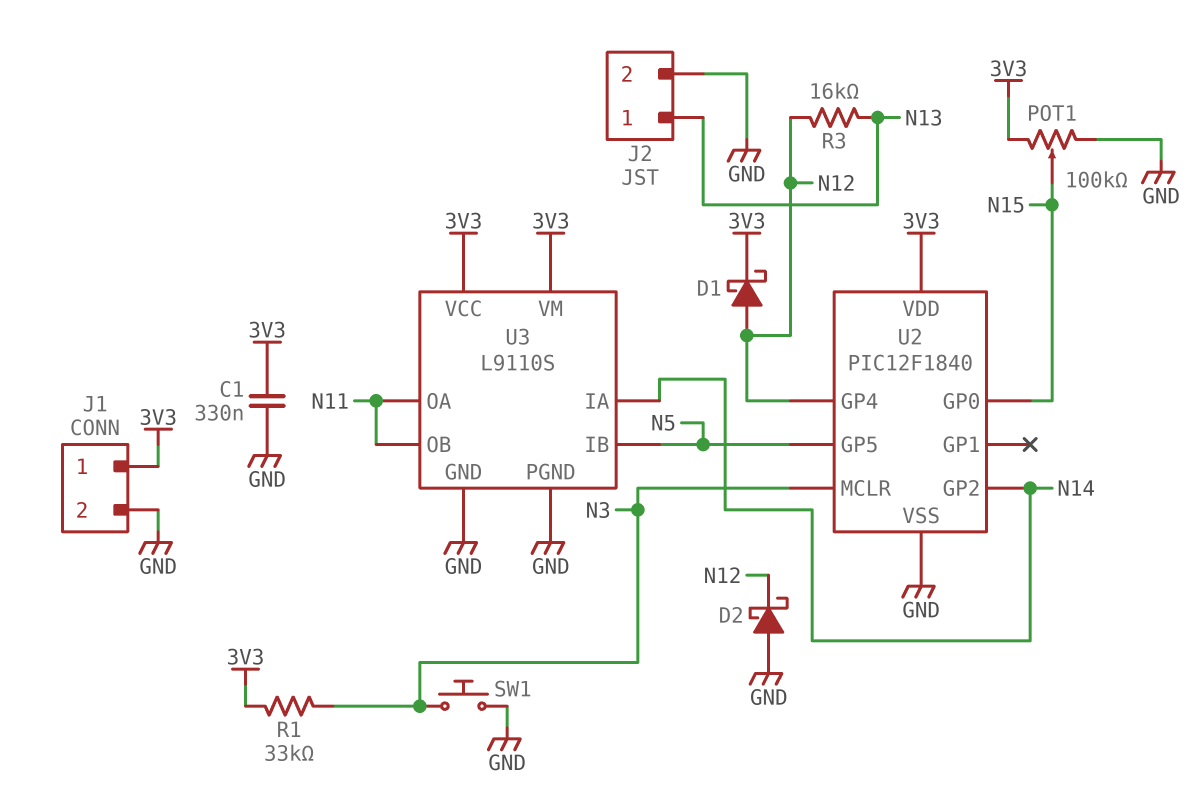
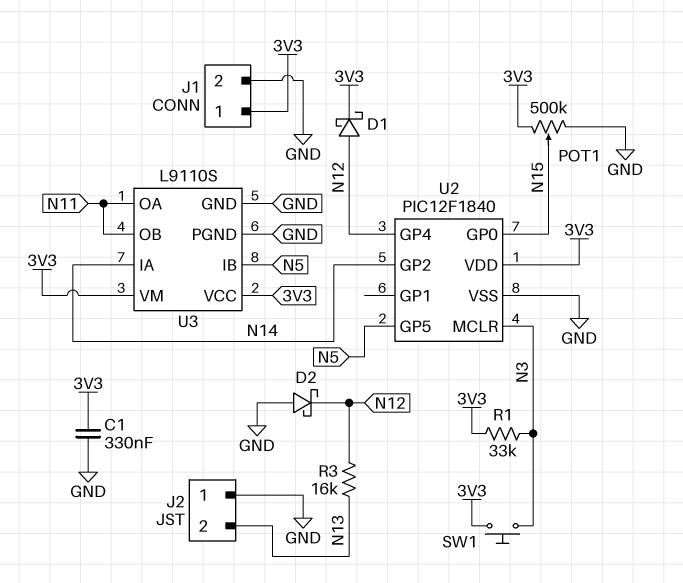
J2 pin 1: N13 -> GND
J2 pin 2: GND -> N13
POT1: 100k (3V3, GND, wiper N15) -> 500k (3V3, GND, wiper N15)
SW1: button (GND, N3) -> button (3V3, N3)

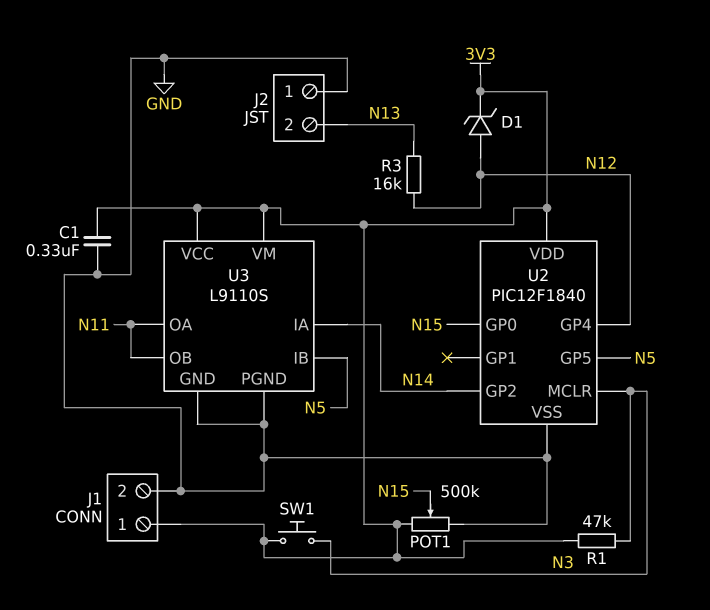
D1: schottky (A N12, K 3V3) -> zener (A N12, K 3V3)
D2: schottky (A GND, K N12) -> none
R1: 33k (3V3, N3) -> 47k (3V3, N3)

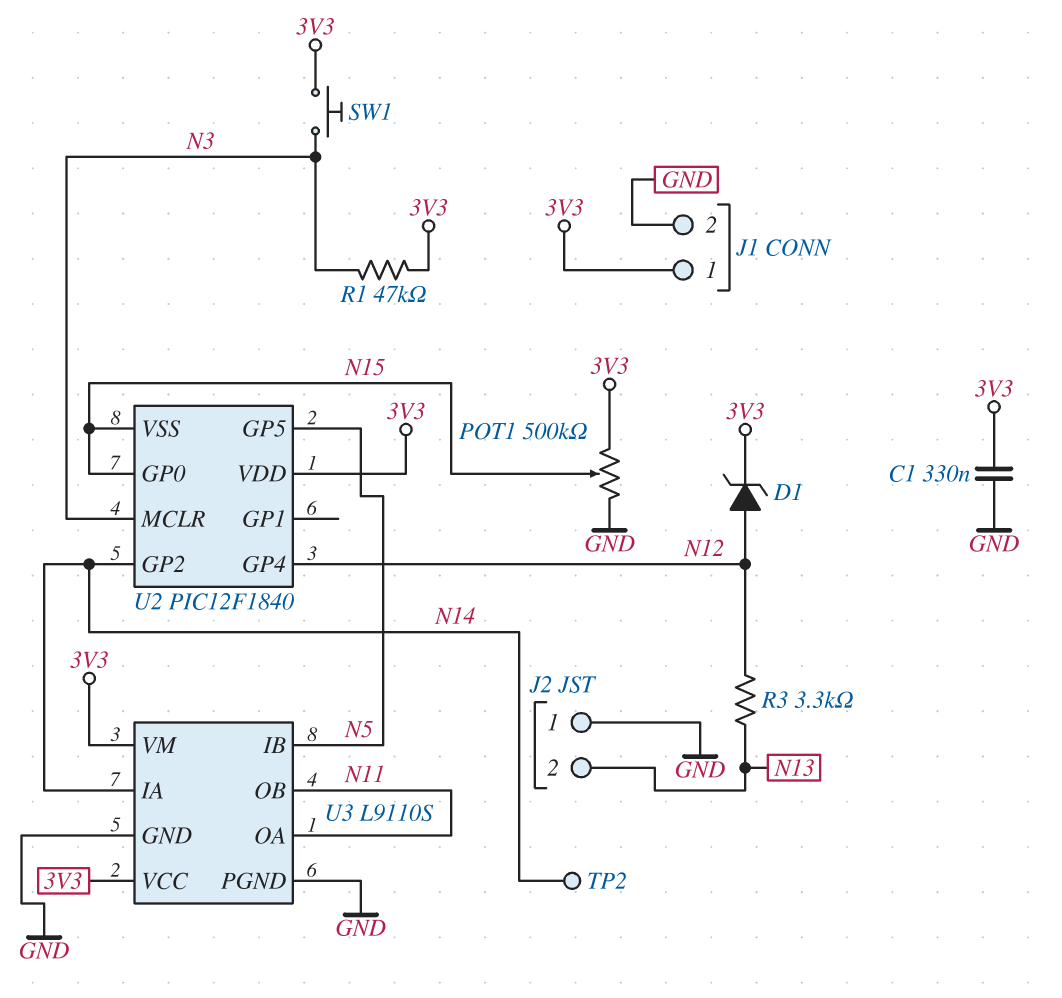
R3: 16k (N12, N13) -> 3.3k (N12, N13)
TP2: none -> test point (N14)
U2 pin VSS: GND -> N15

